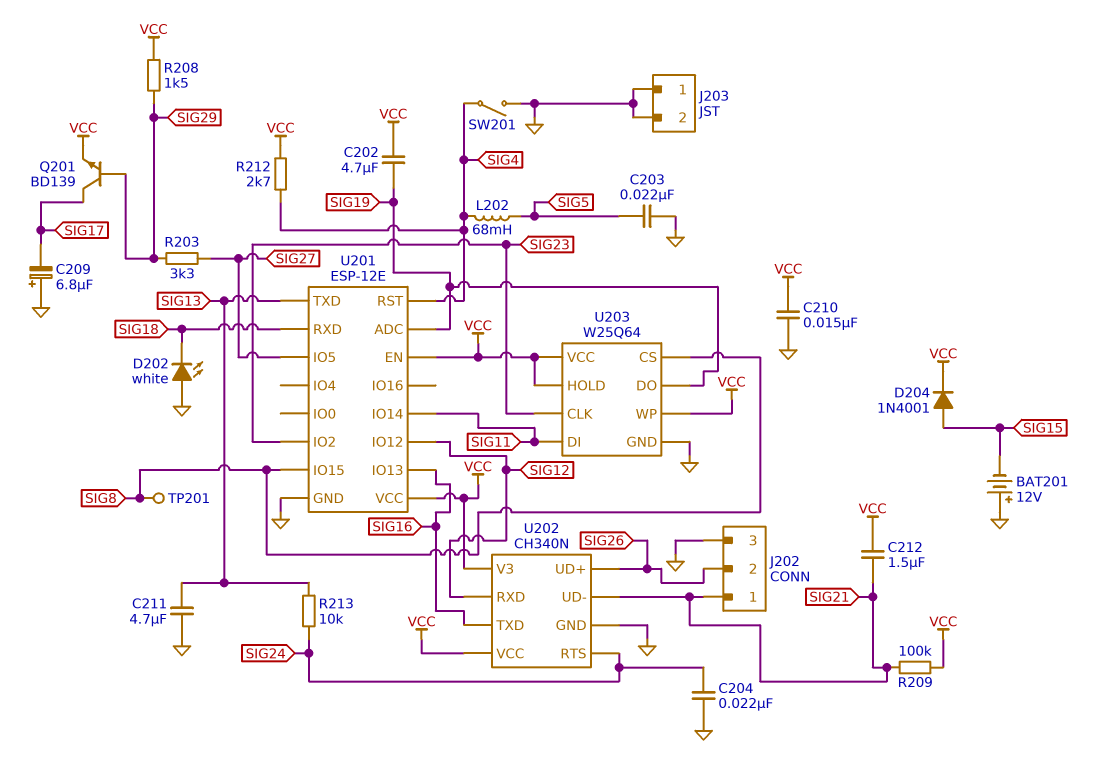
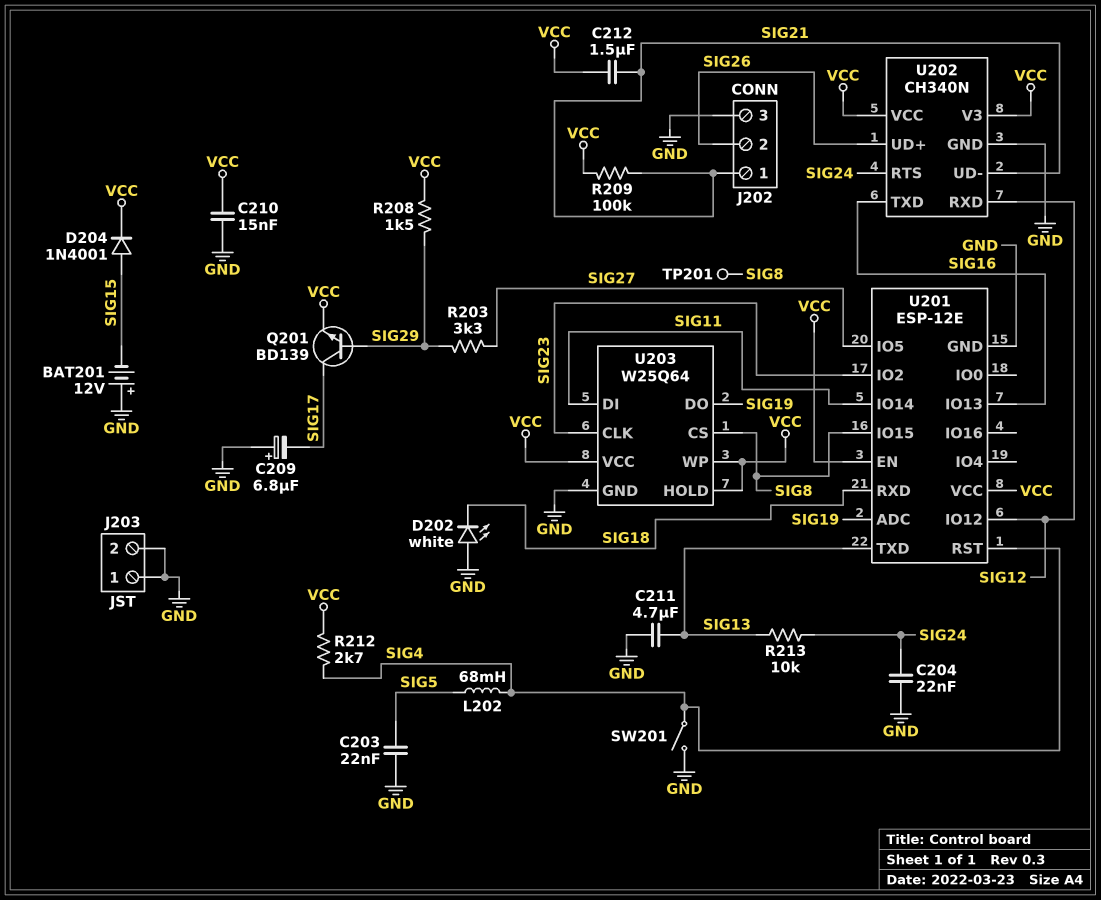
C202: 4.7uF (SIG19, VCC) -> none

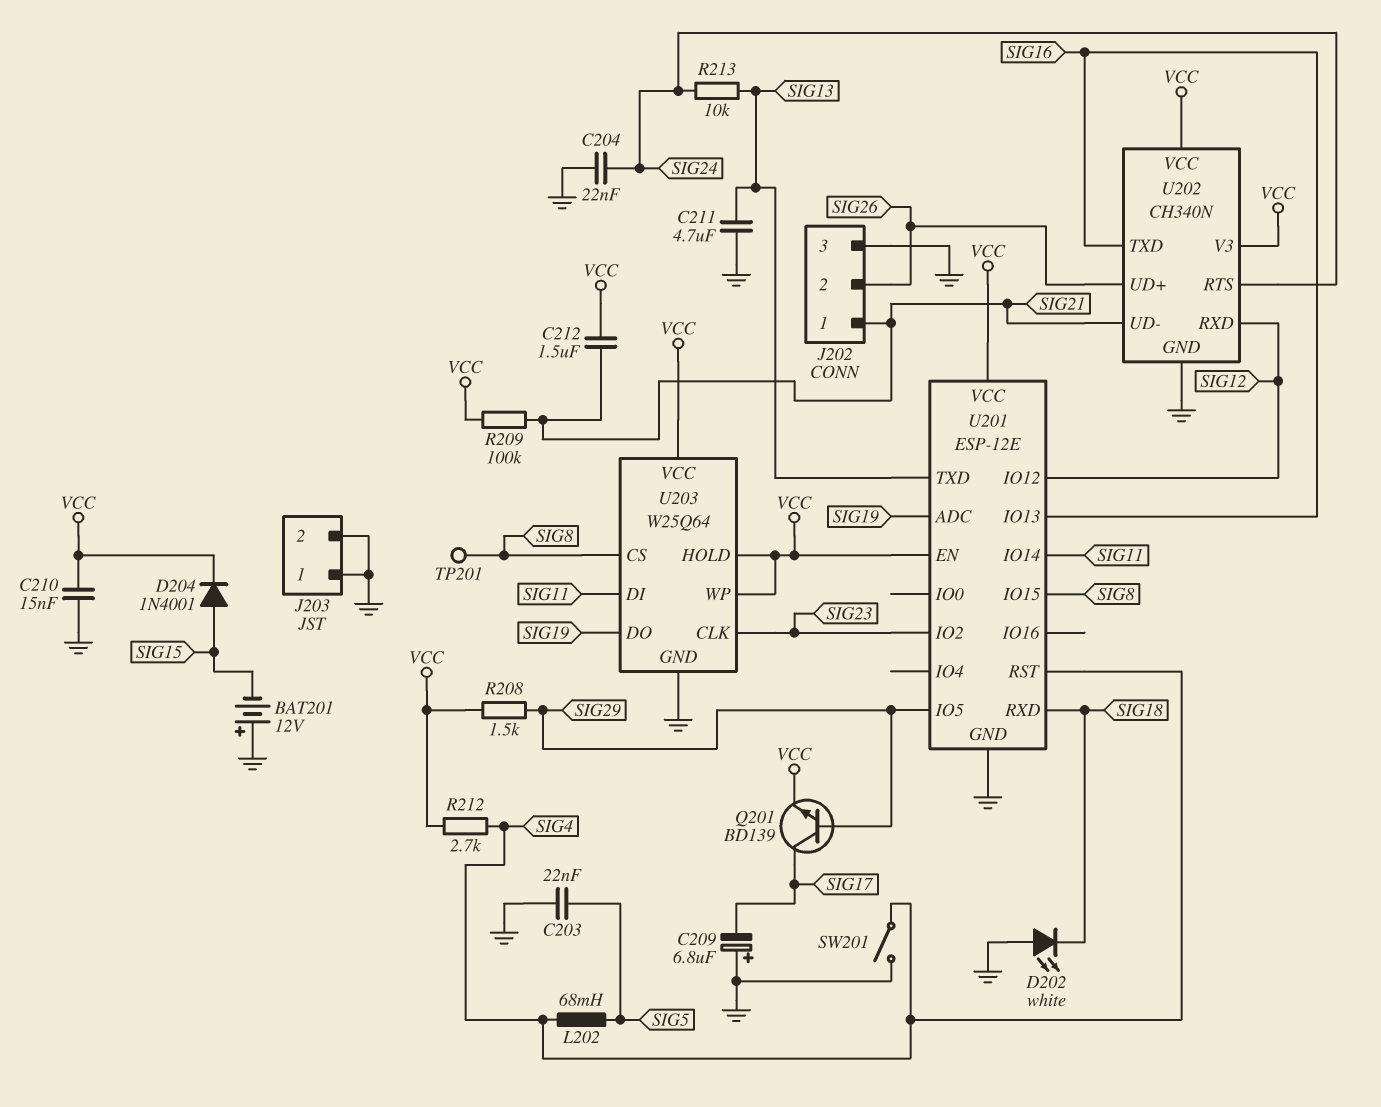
R203: 3.3k (SIG27, SIG29) -> none
U201 pin IO5: SIG27 -> SIG29

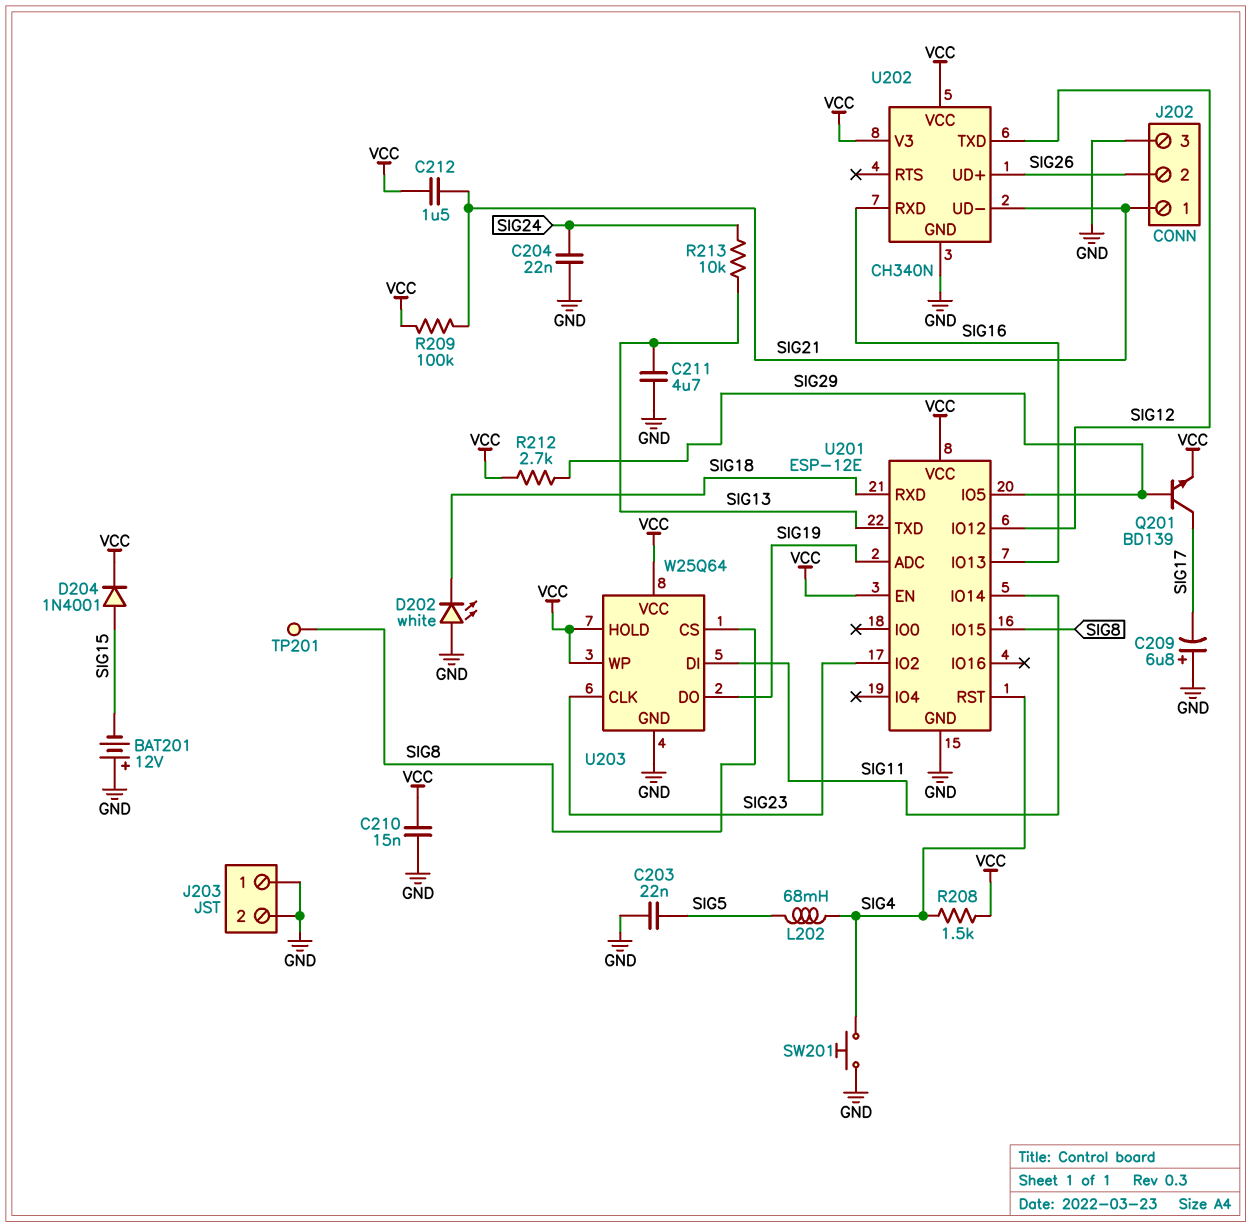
R208: 1.5k (SIG29, VCC) -> 1.5k (SIG4, VCC)
R212: 2.7k (SIG4, VCC) -> 2.7k (SIG29, VCC)
SW201: switch (GND, SIG4) -> button (GND, SIG4)
U202 pin RTS: SIG24 -> none
U202 pin RXD: SIG12 -> SIG16
U202 pin TXD: SIG16 -> SIG12

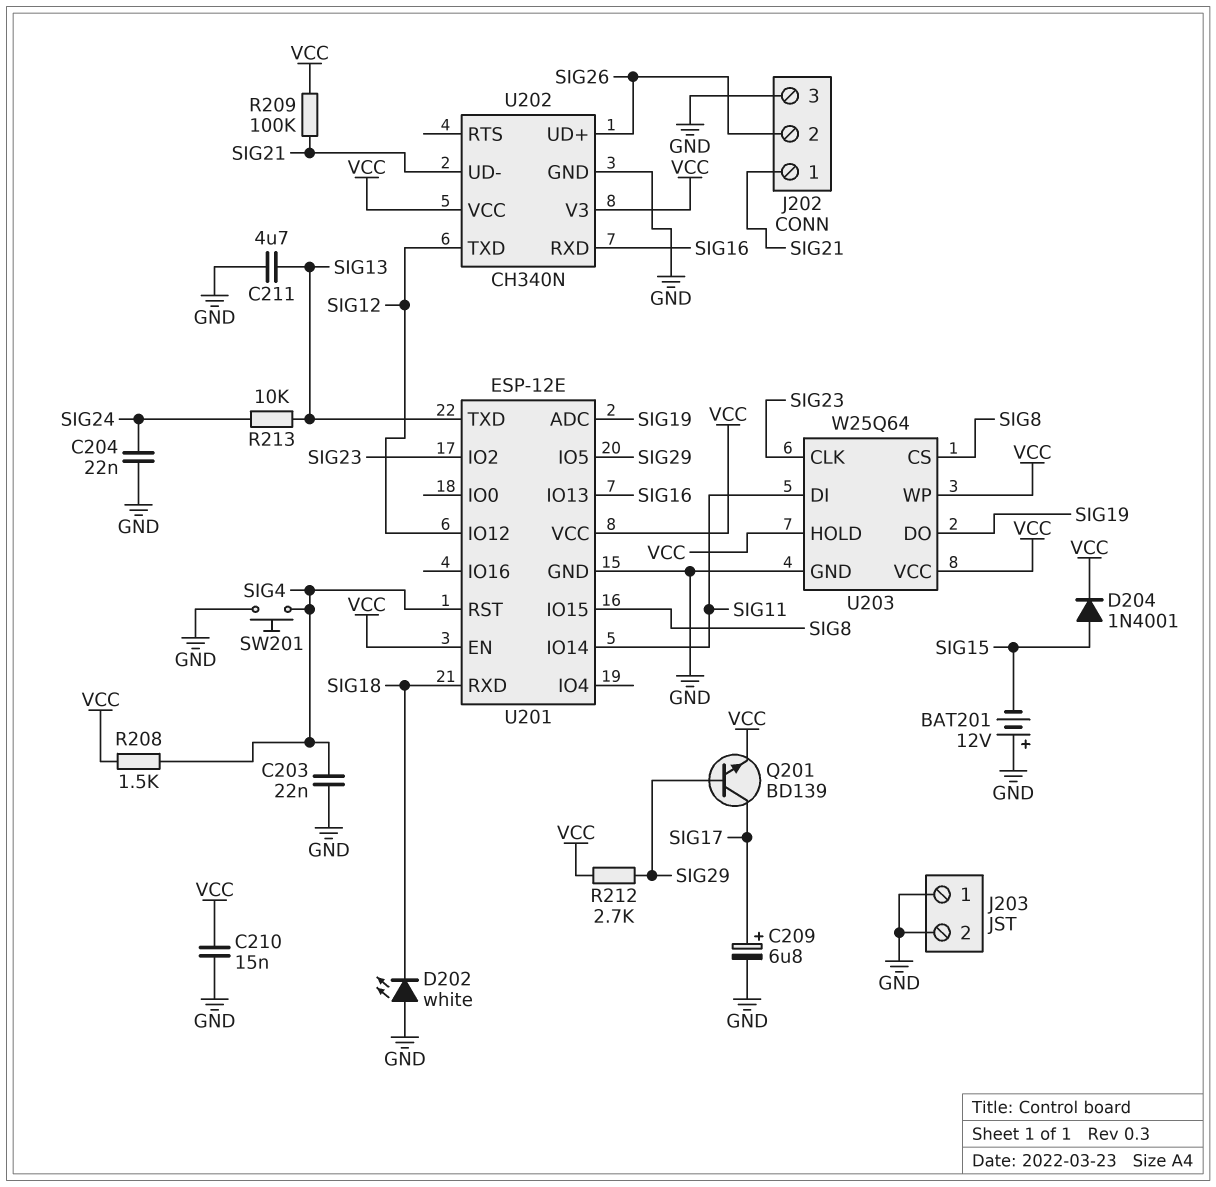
C203: 22nF (GND, SIG5) -> 22nF (GND, SIG4)
C209: 6.8uF (plus GND, minus SIG17) -> 6.8uF (plus SIG17, minus GND)
C212: 1.5uF (SIG21, VCC) -> none
L202: 68mH (SIG4, SIG5) -> none
TP201: test point (SIG8) -> none

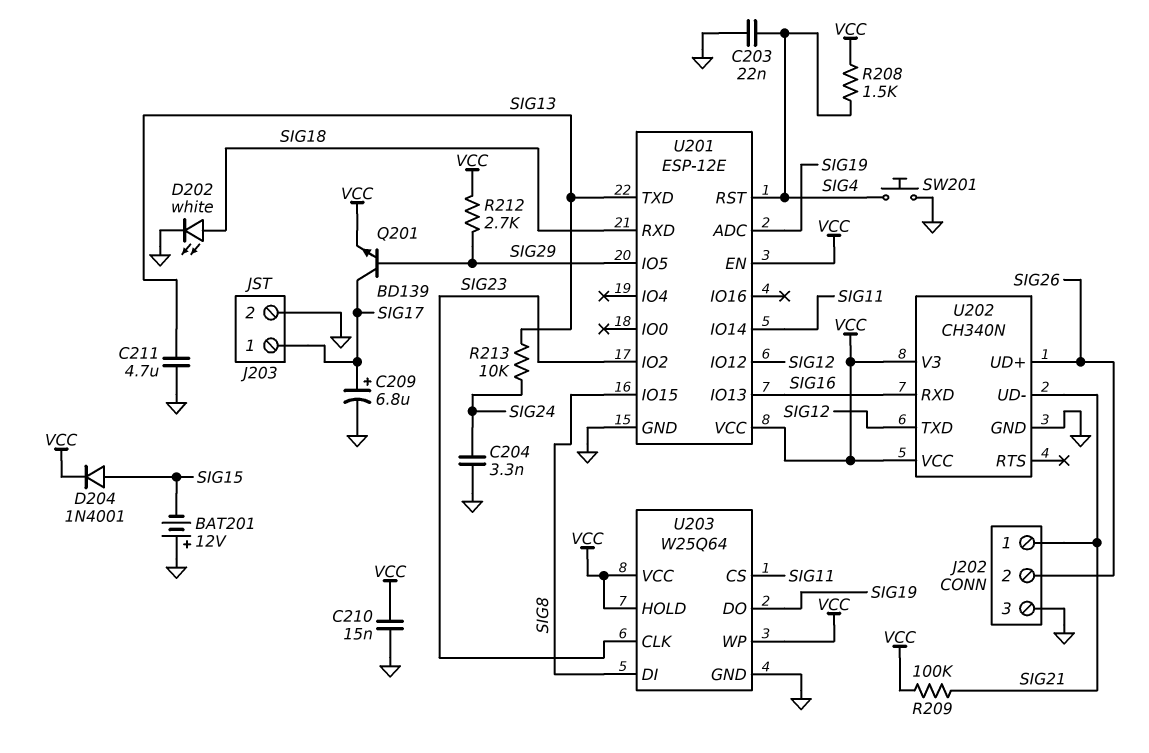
C204: 22nF (GND, SIG24) -> 3.3nF (GND, SIG24)
D202: LED white (A GND, K SIG18) -> LED white (A SIG18, K GND)
J203 pin 1: GND -> SIG17
U203 pin CS: SIG8 -> SIG11
U203 pin DI: SIG11 -> SIG8

